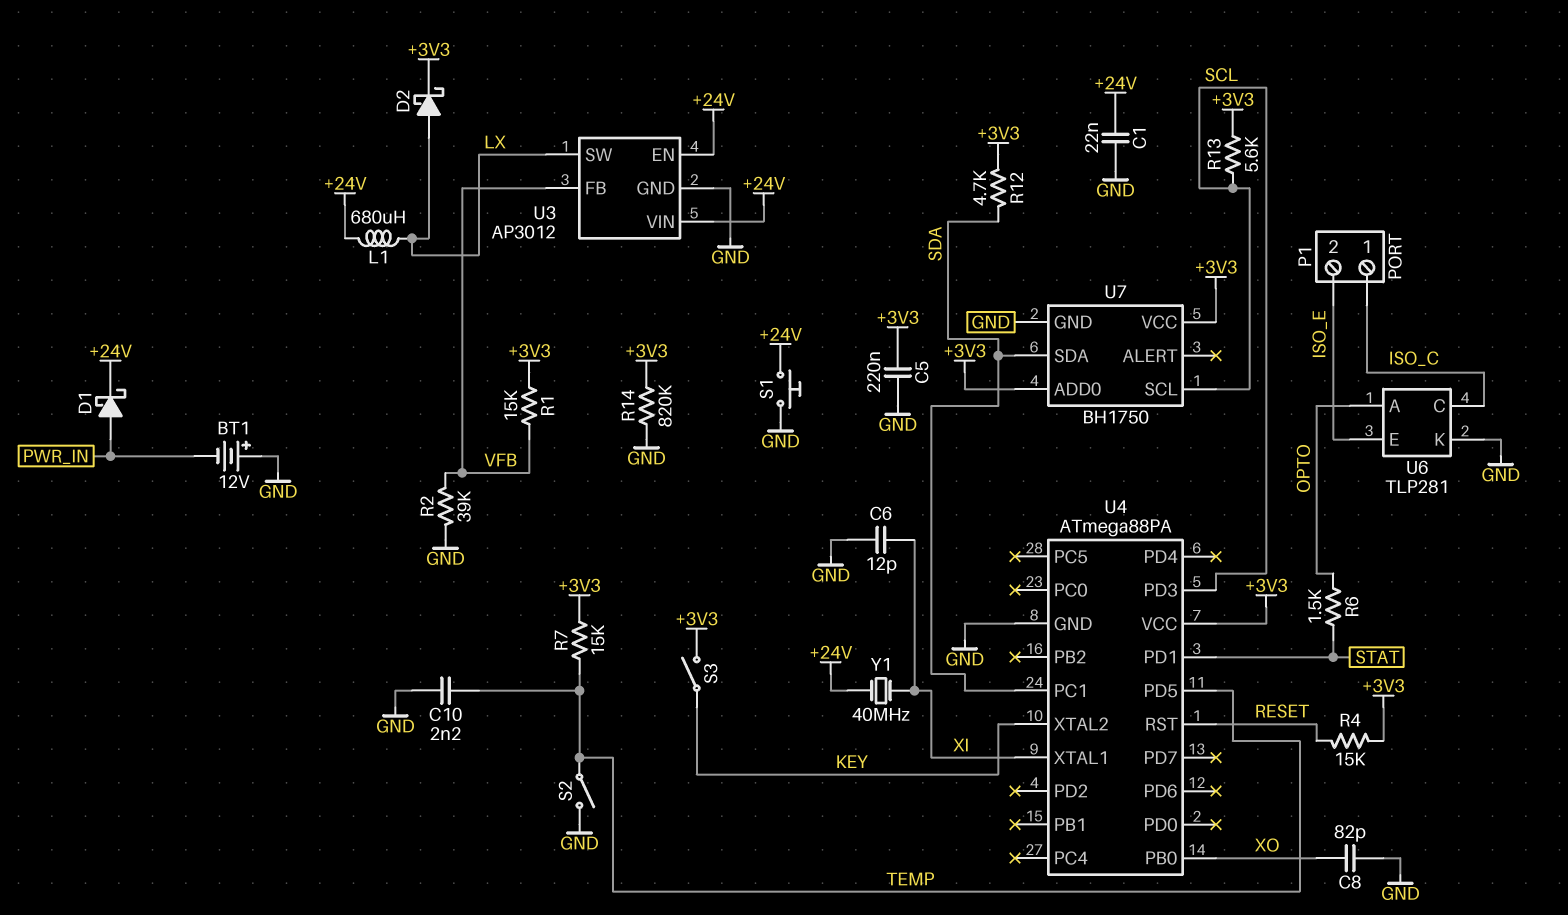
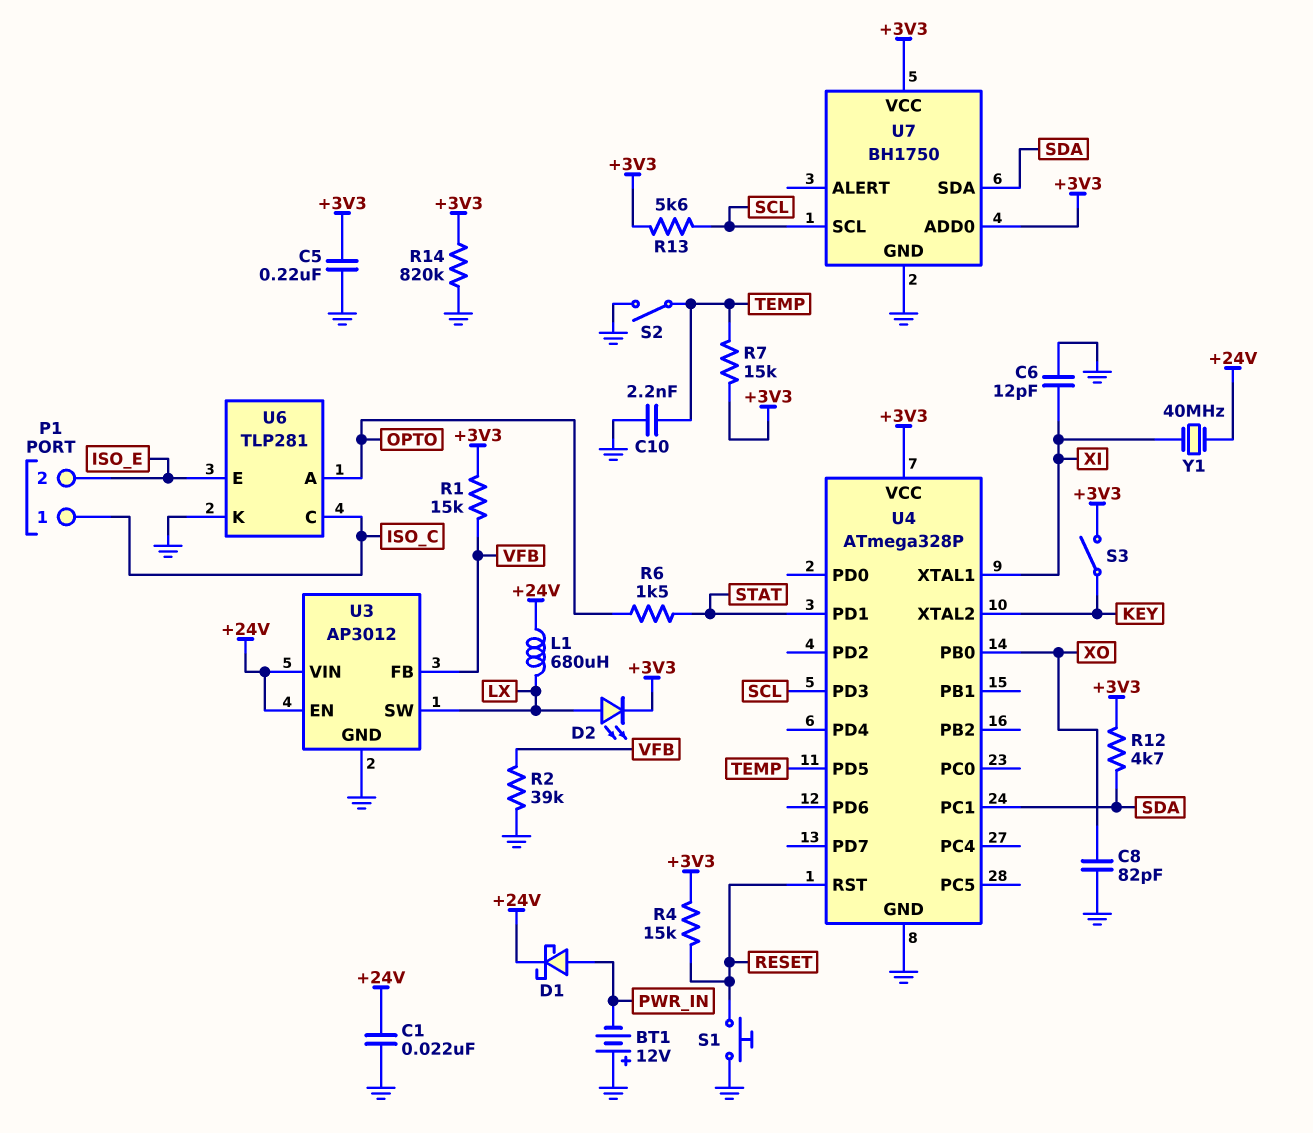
D2: schottky (A LX, K +3V3) -> LED (A LX, K +3V3)
S1: button (+24V, GND) -> button (GND, RESET)
U4: ATmega88PA -> ATmega328P

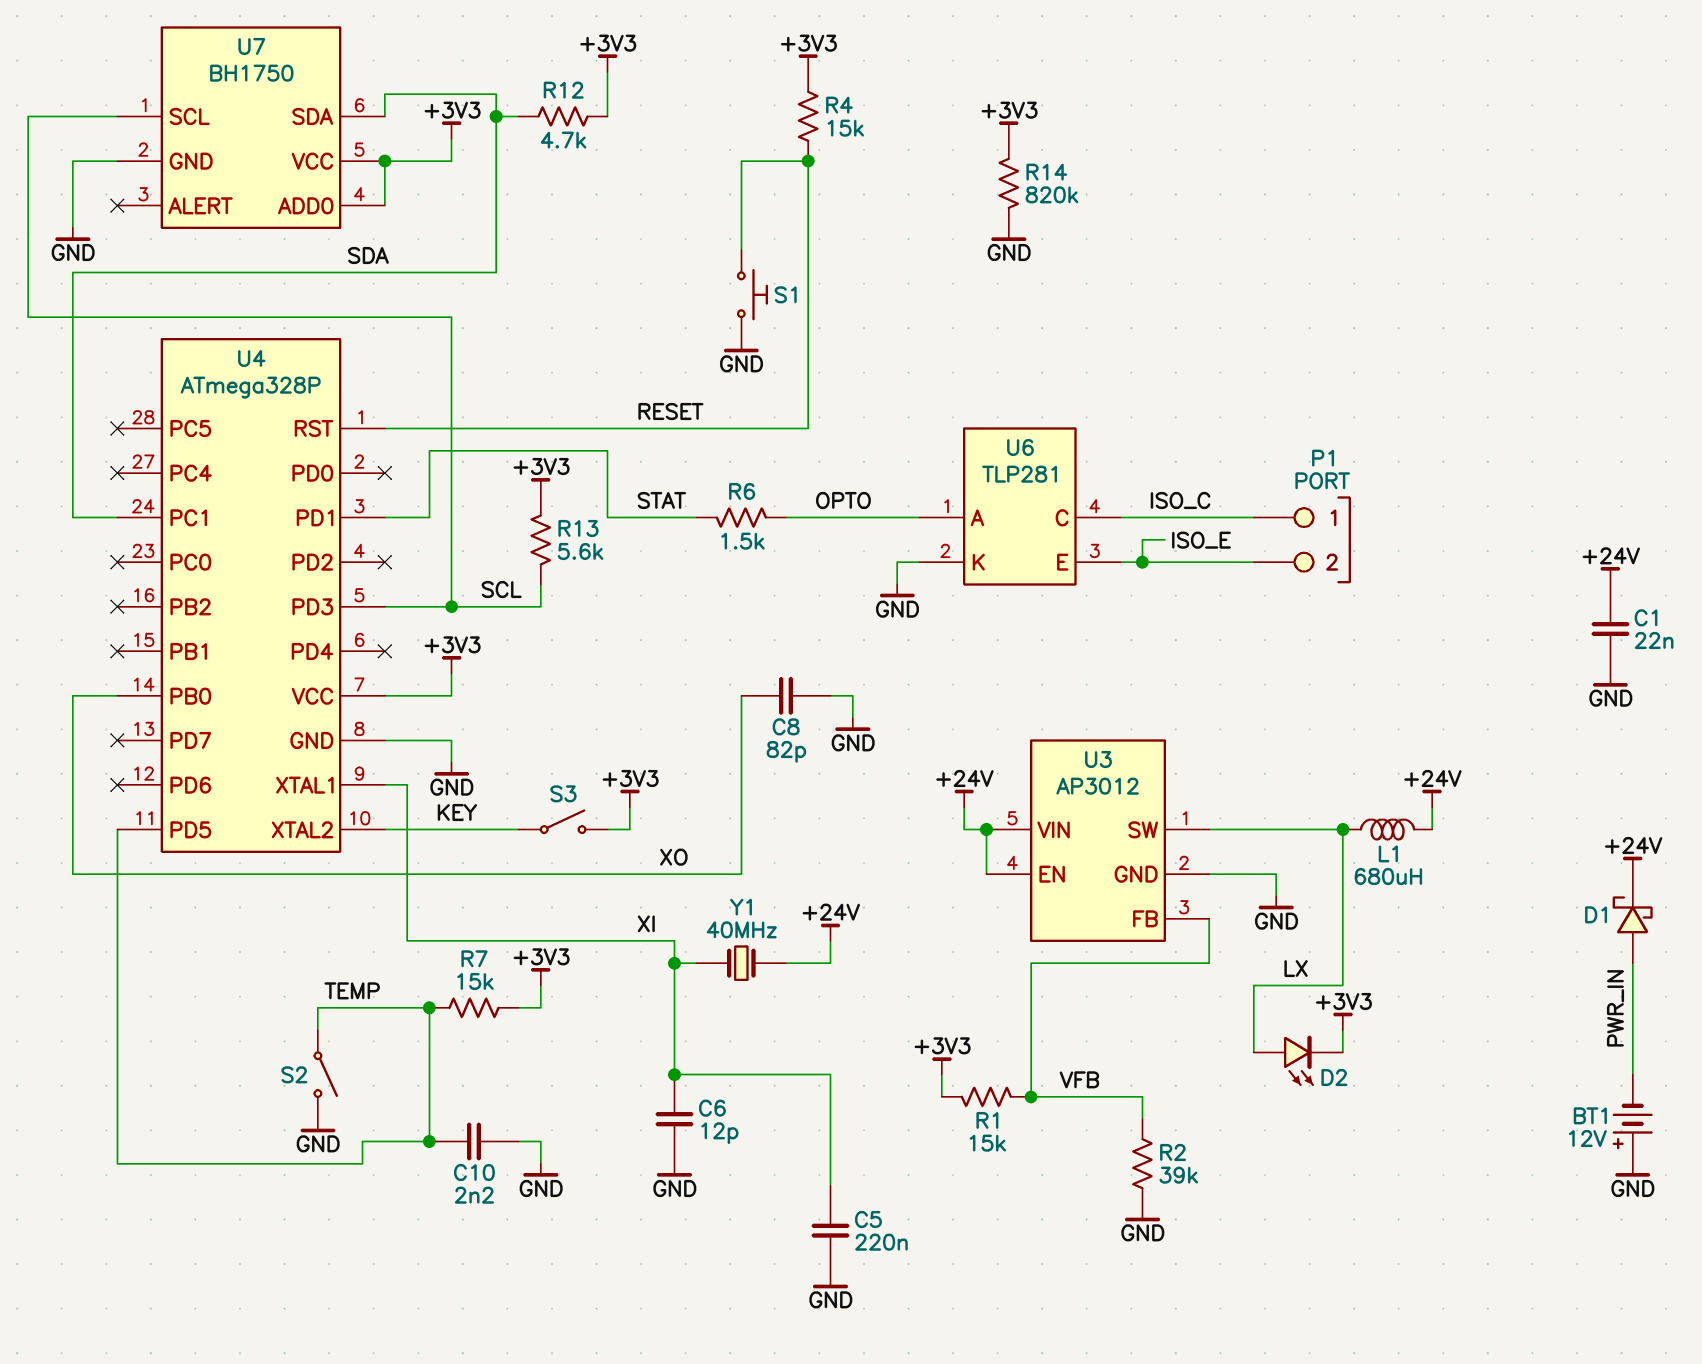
C5: 220nF (+3V3, GND) -> 220nF (GND, XI)

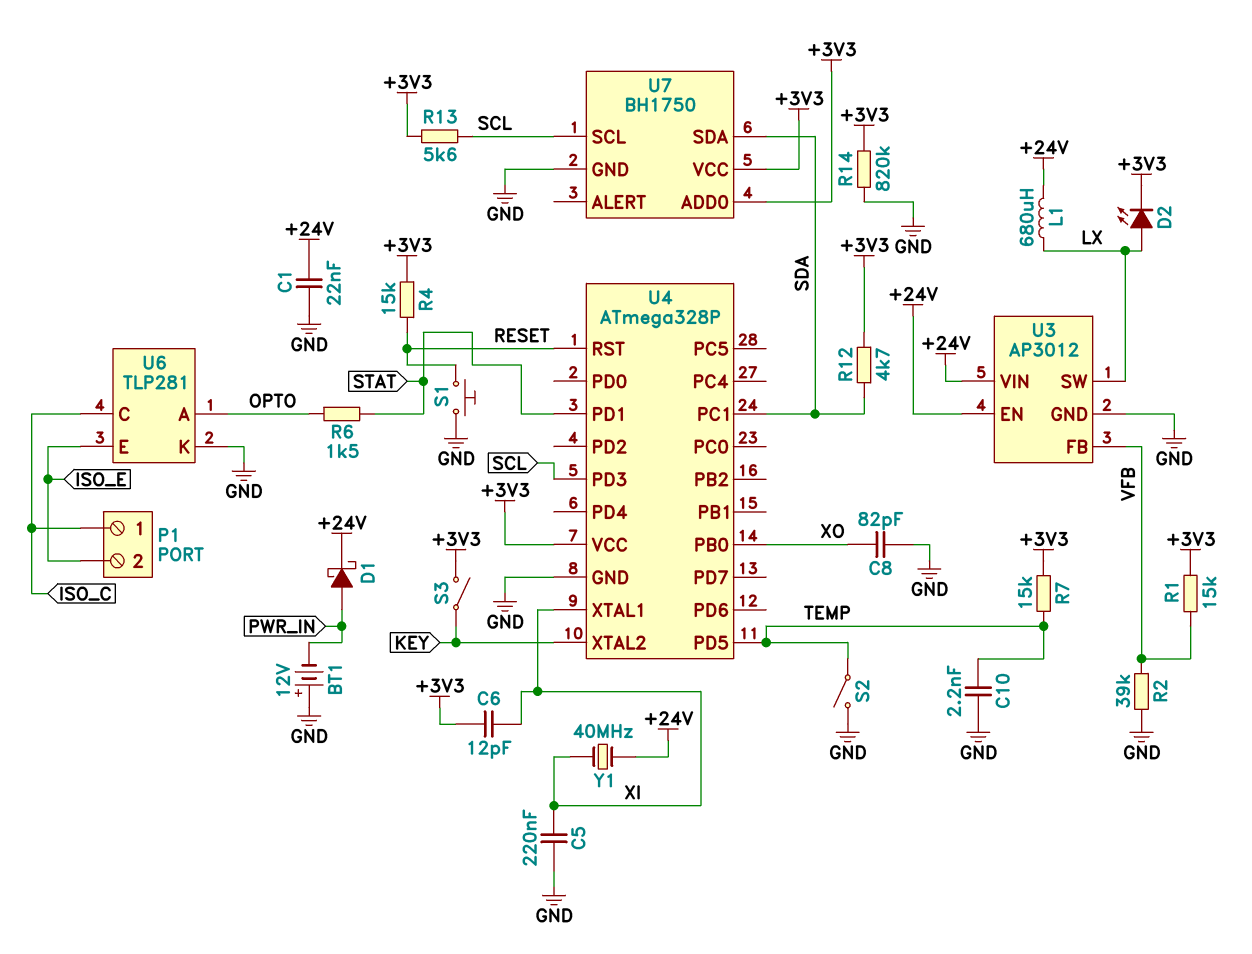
C6: 12pF (GND, XI) -> 12pF (+3V3, XI)

